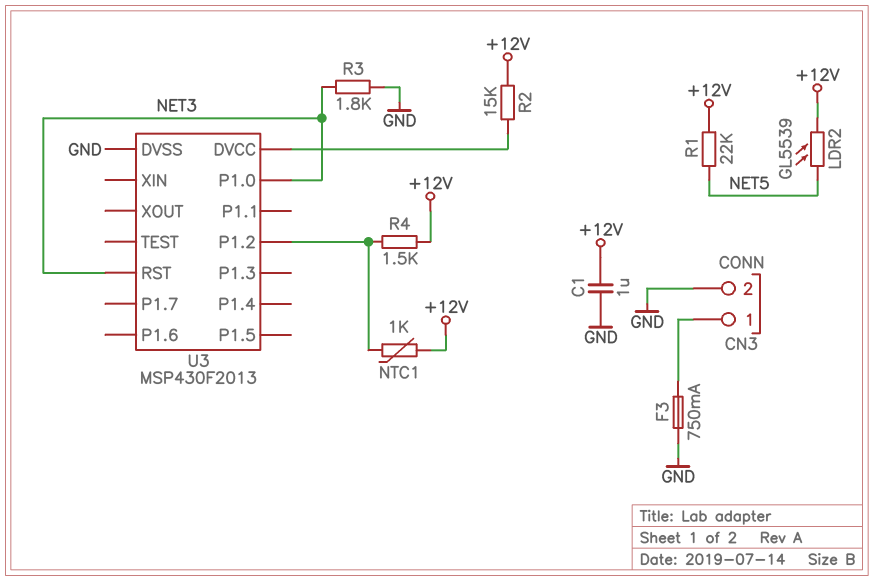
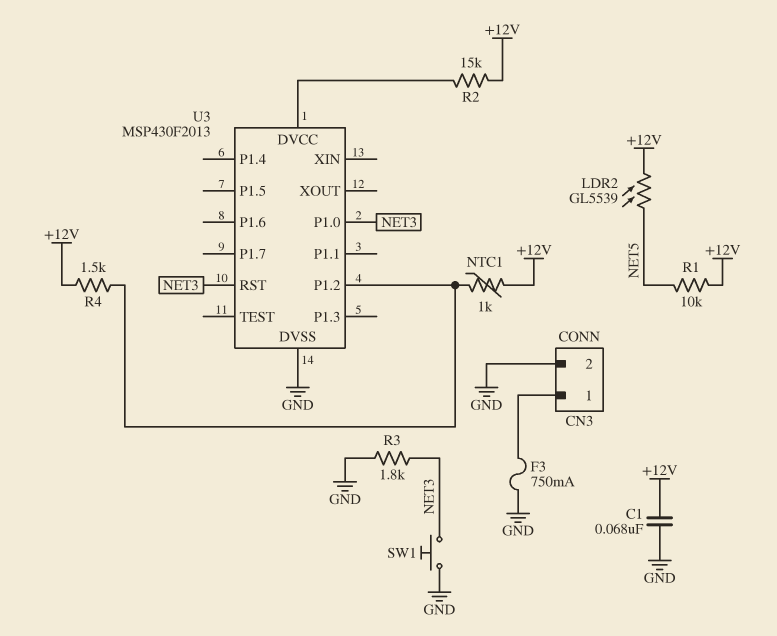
C1: 1uF (+12V, GND) -> 68nF (+12V, GND)
R1: 22k (+12V, NET5) -> 10k (+12V, NET5)
SW1: none -> button (GND, NET3)

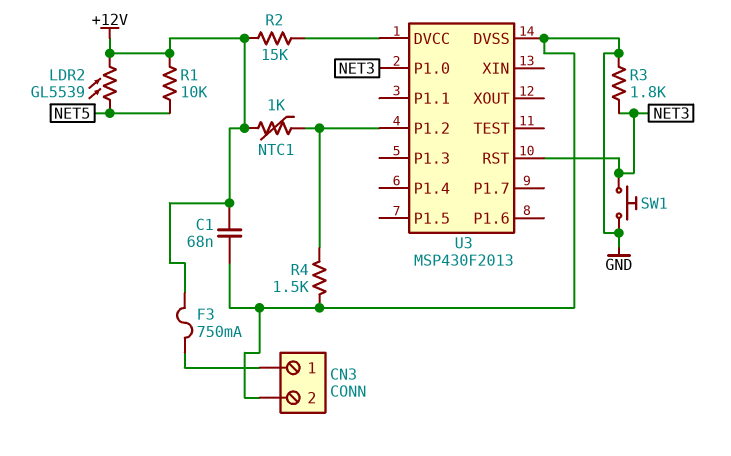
F3: 750mA (CN3/1, GND) -> 750mA (+12V, CN3/1)
R4: 1.5k (+12V, U3/P1.2) -> 1.5k (GND, U3/P1.2)

